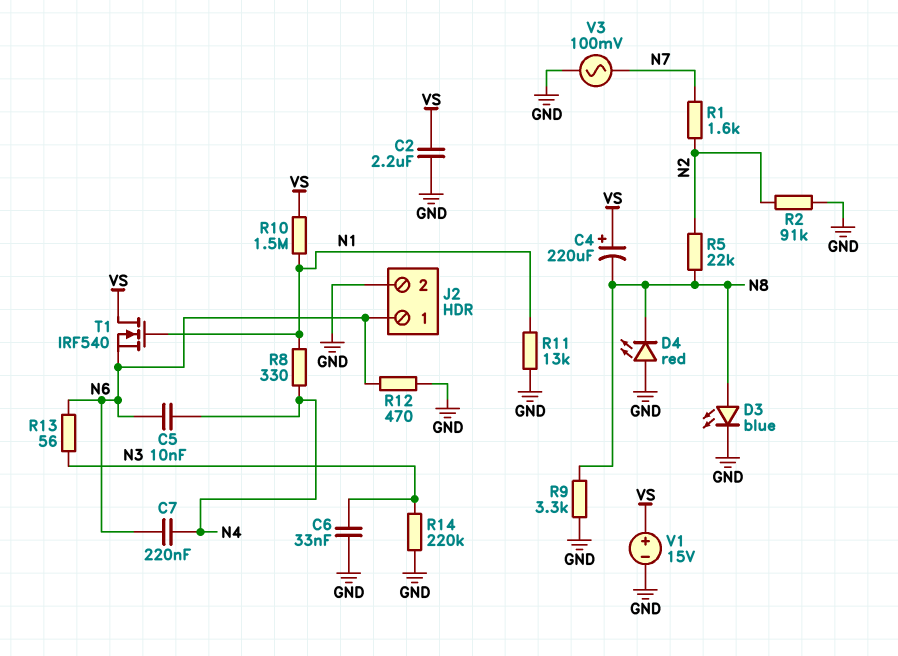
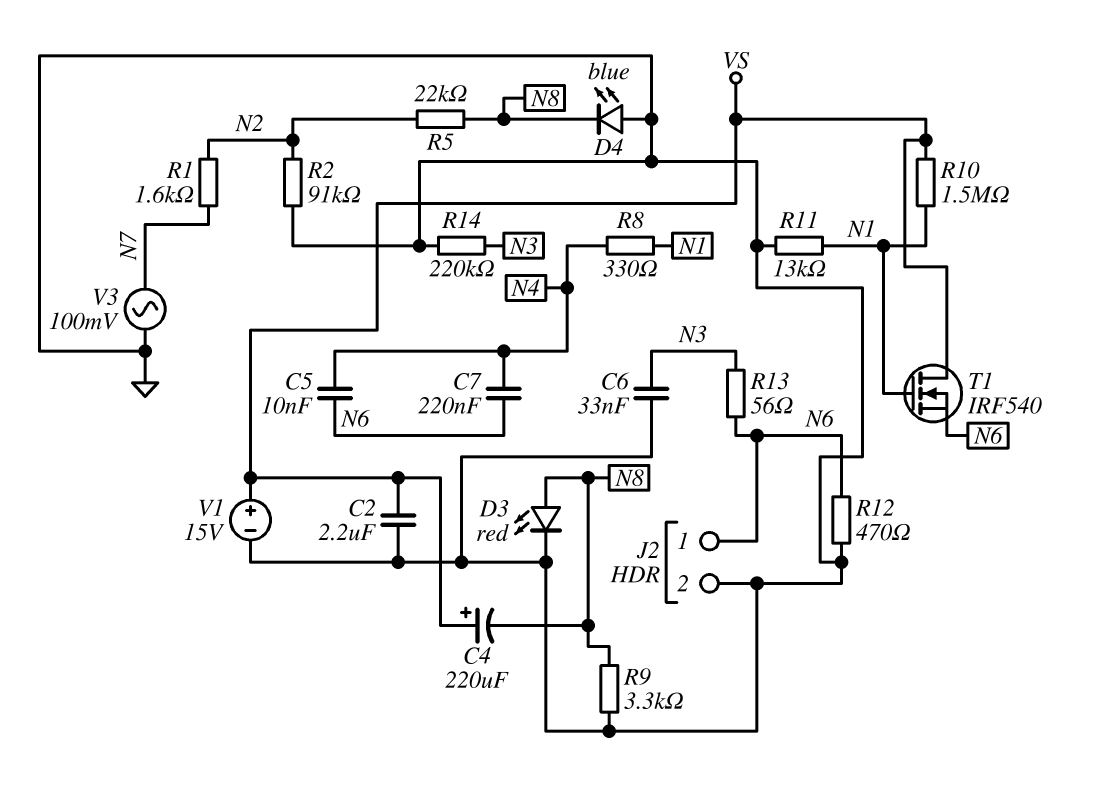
D3: LED blue (A N8, K GND) -> LED red (A N8, K GND)
D4: LED red (A GND, K N8) -> LED blue (A GND, K N8)

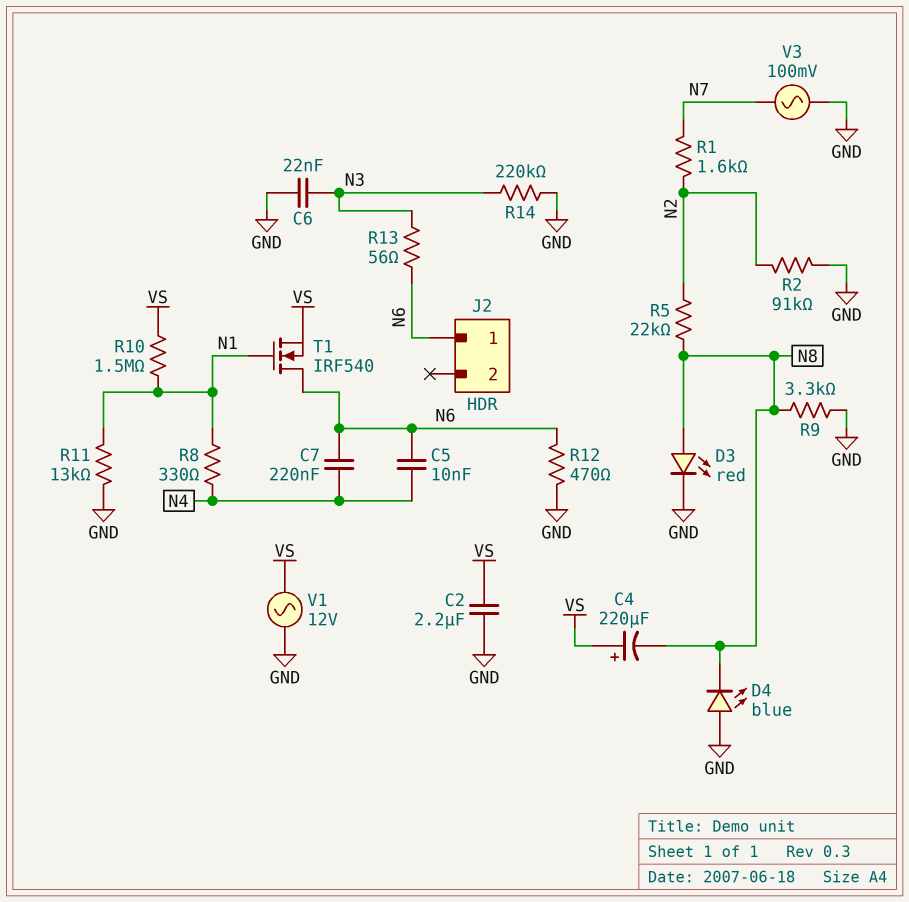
C6: 33nF (GND, N3) -> 22nF (GND, N3)
J2 pin 2: GND -> none
T1: NMOS IRF540 (G N1, D VS, S N6) -> NMOS IRF540 (G N1, D N6, S VS)
V1: 15V (plus VS, minus GND) -> AC 12V (GND, VS)

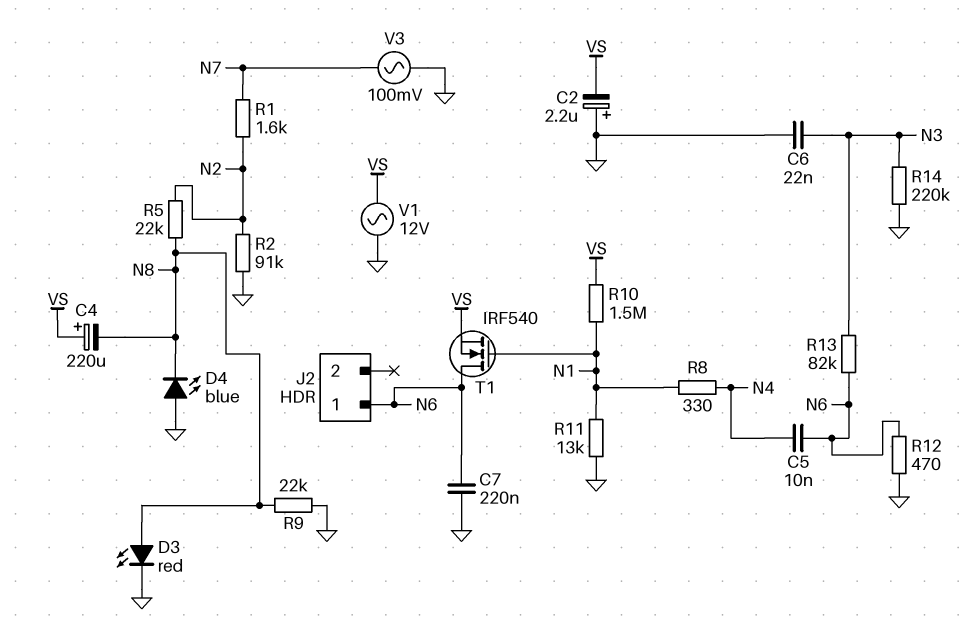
C2: 2.2uF (GND, VS) -> 2.2uF (plus GND, minus VS)
C7: 220nF (N4, N6) -> 220nF (GND, N6)
R9: 3.3k (GND, N8) -> 22k (GND, N8)
R13: 56 (N3, N6) -> 82k (N3, N6)

